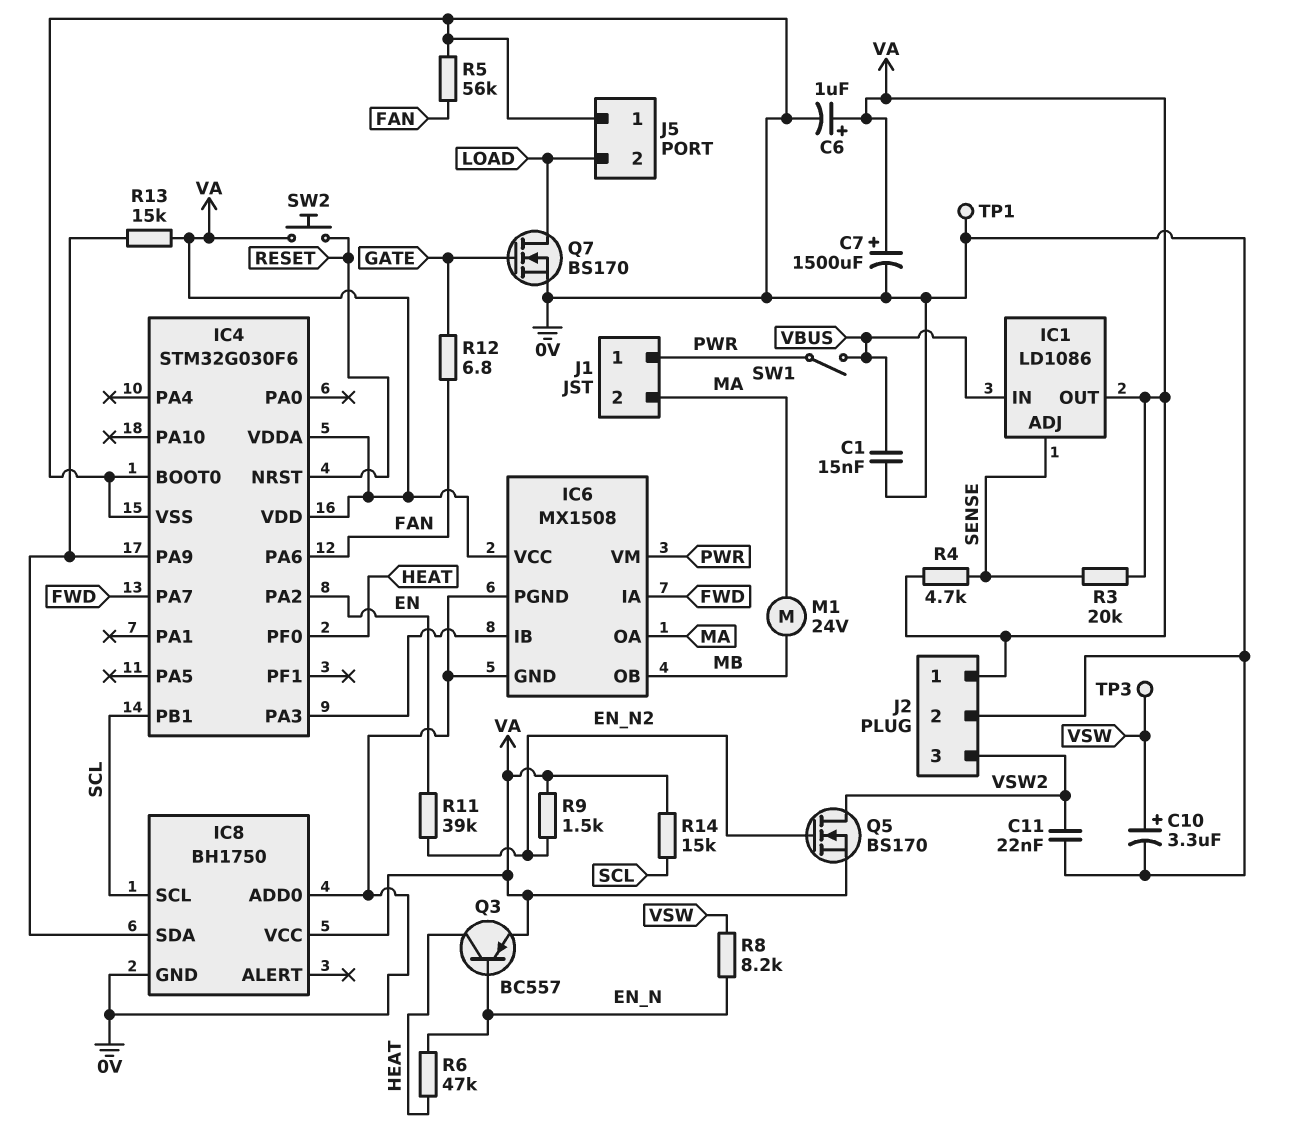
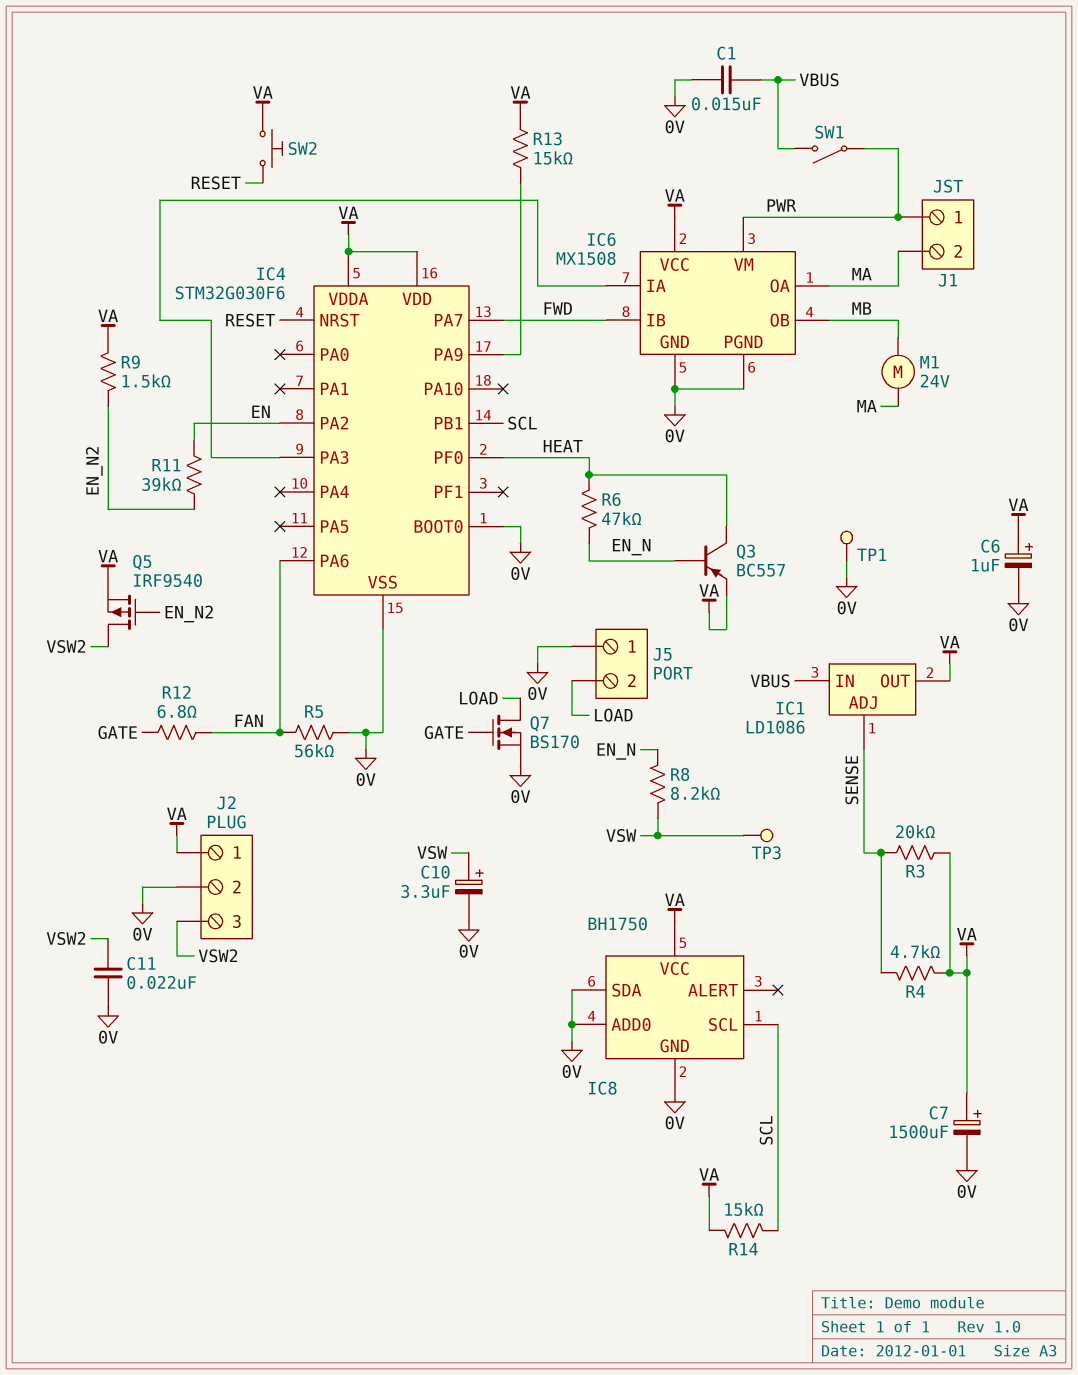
IC6 pin IA: FWD -> IC4/PA3
IC6 pin IB: IC4/PA3 -> FWD
IC8 pin SDA: IC4/PA9 -> 0V
Q5: NMOS BS170 (G EN_N2, D VSW2, S VA) -> PMOS IRF9540 (G EN_N2, D VSW2, S VA)

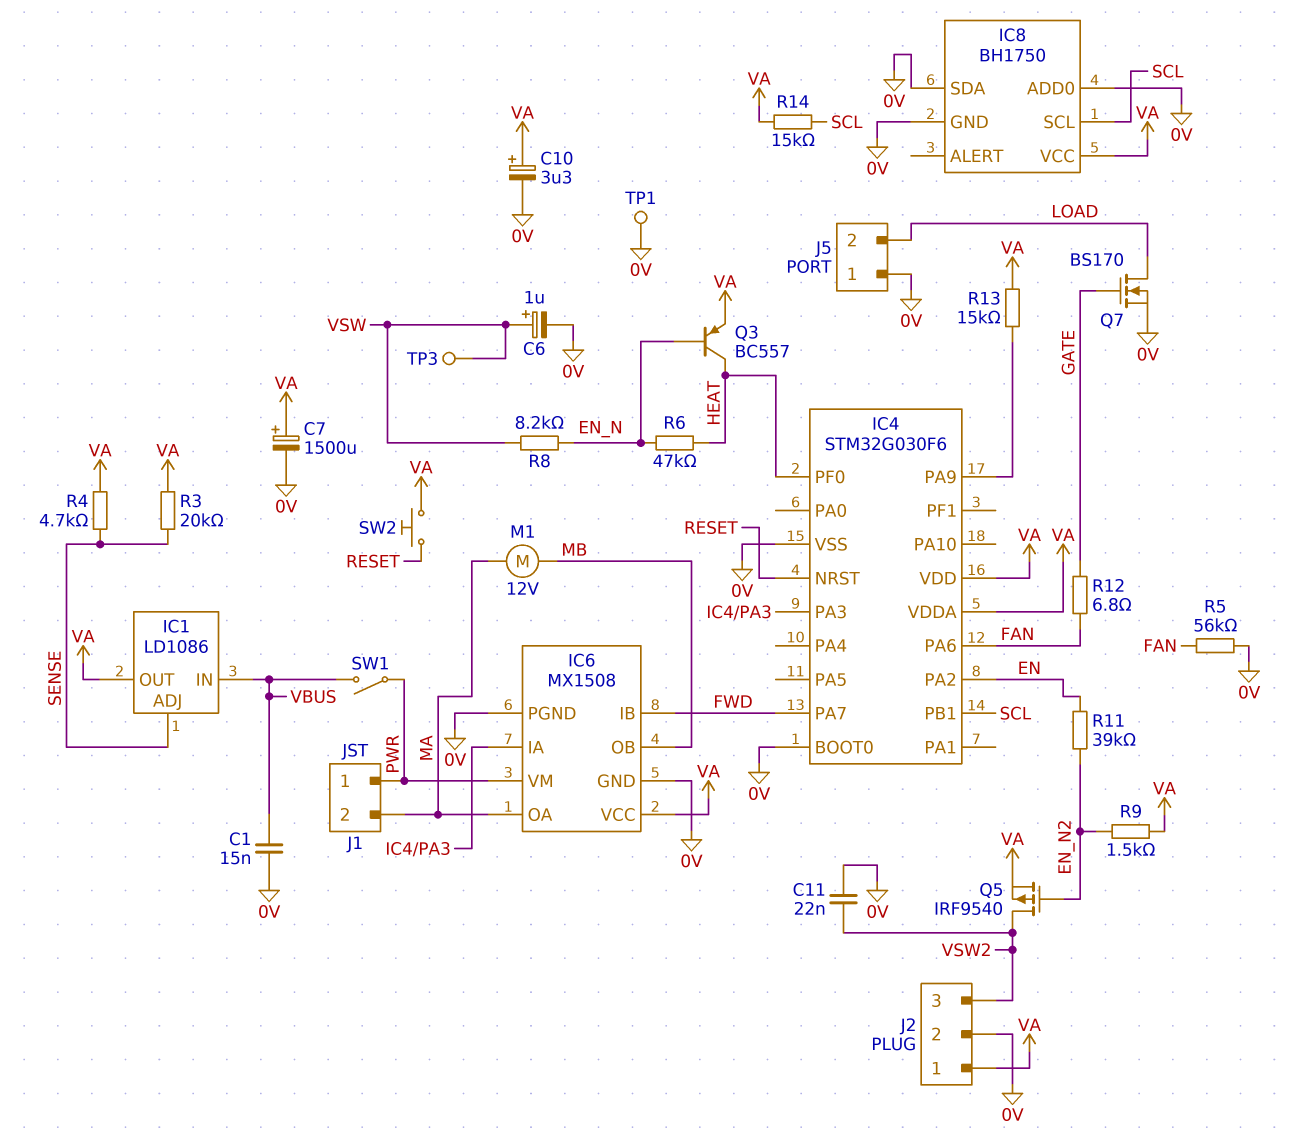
C6: 1uF (plus VA, minus 0V) -> 1uF (plus VSW, minus 0V)
C10: 3.3uF (plus VSW, minus 0V) -> 3.3uF (plus VA, minus 0V)
M1: motor 24V (MA, MB) -> motor 12V (MA, MB)

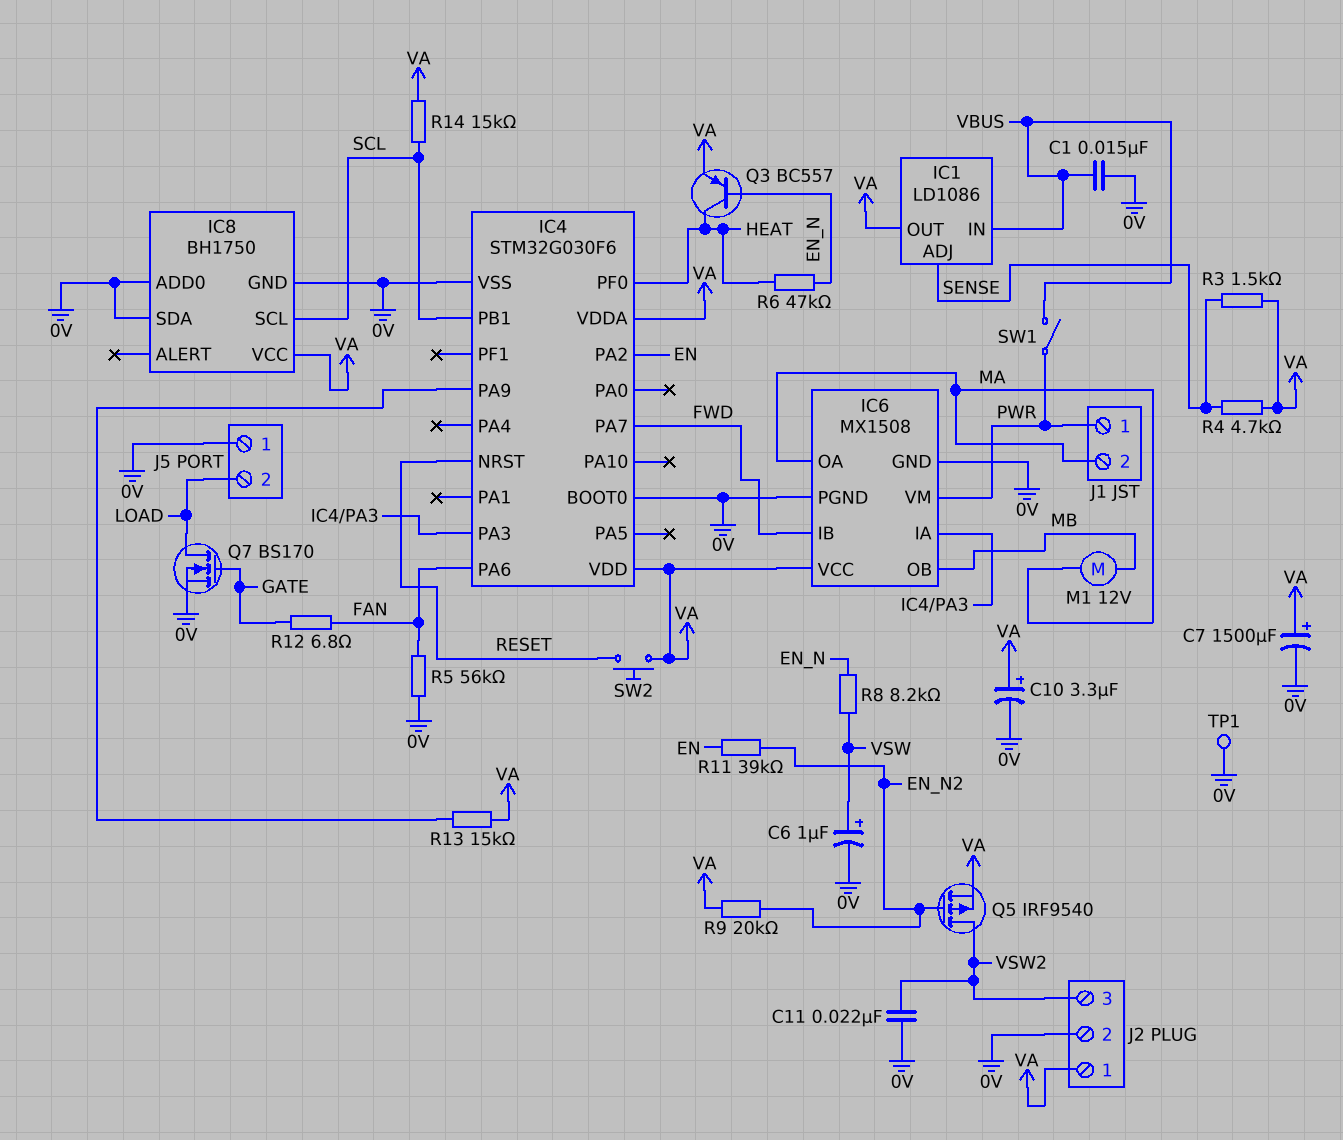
R3: 20k (SENSE, VA) -> 1.5k (SENSE, VA)
R9: 1.5k (EN_N2, VA) -> 20k (EN_N2, VA)
TP3: test point (VSW) -> none

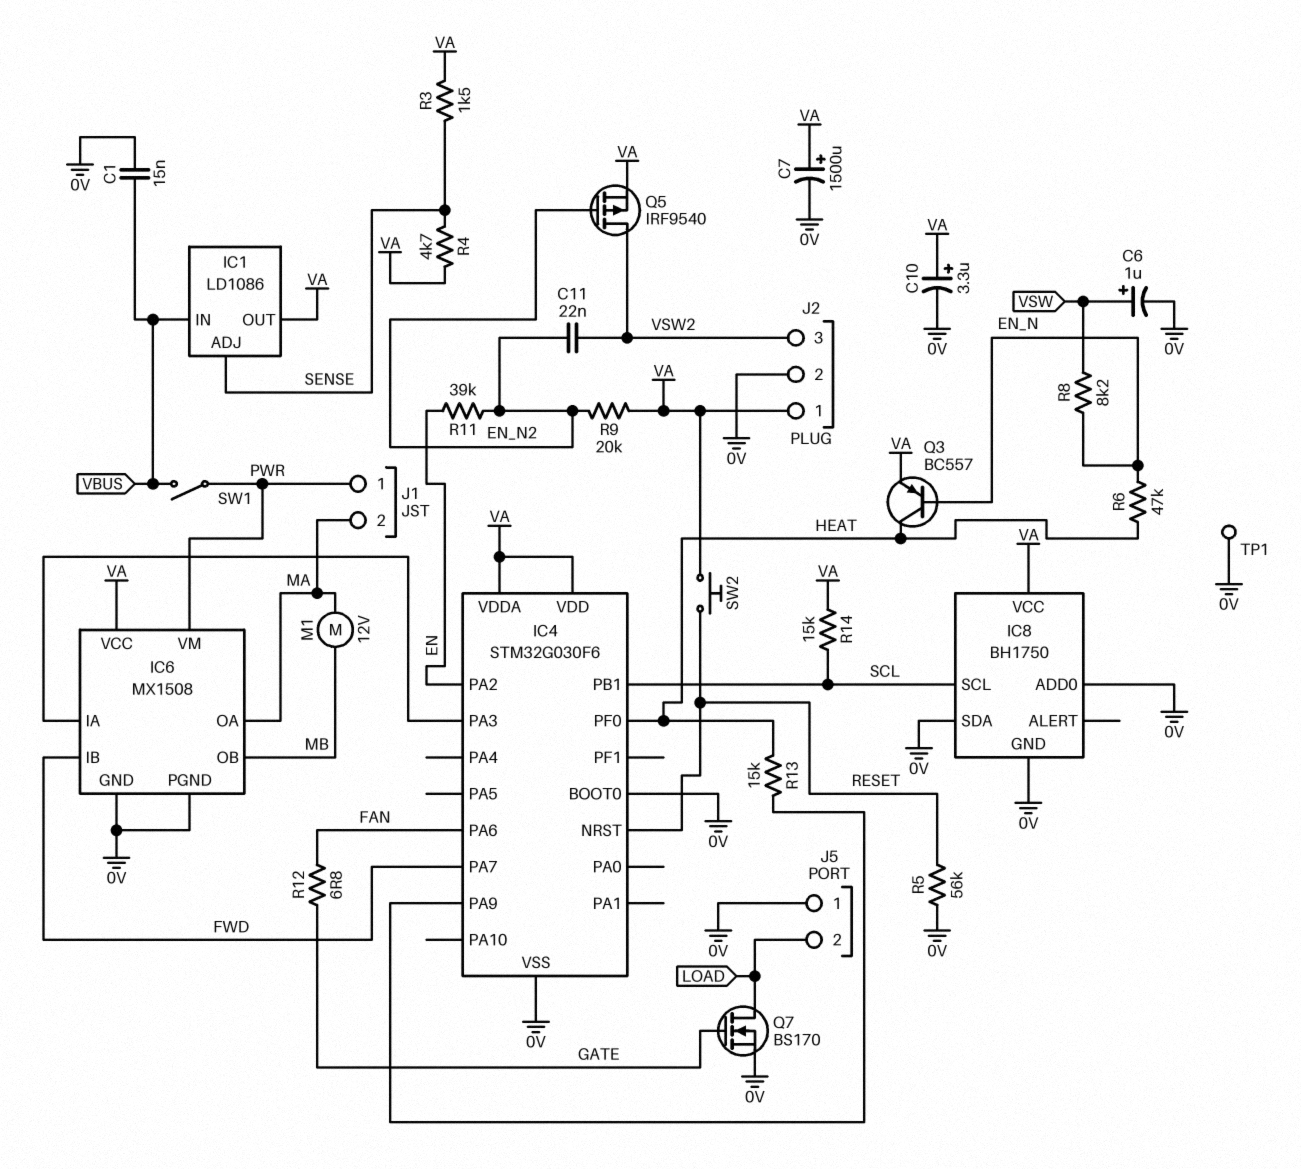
C11: 22nF (0V, VSW2) -> 22nF (EN_N2, VSW2)
R5: 56k (0V, FAN) -> 56k (0V, RESET)
R13: 15k (IC4/PA9, VA) -> 15k (HEAT, IC4/PA9)

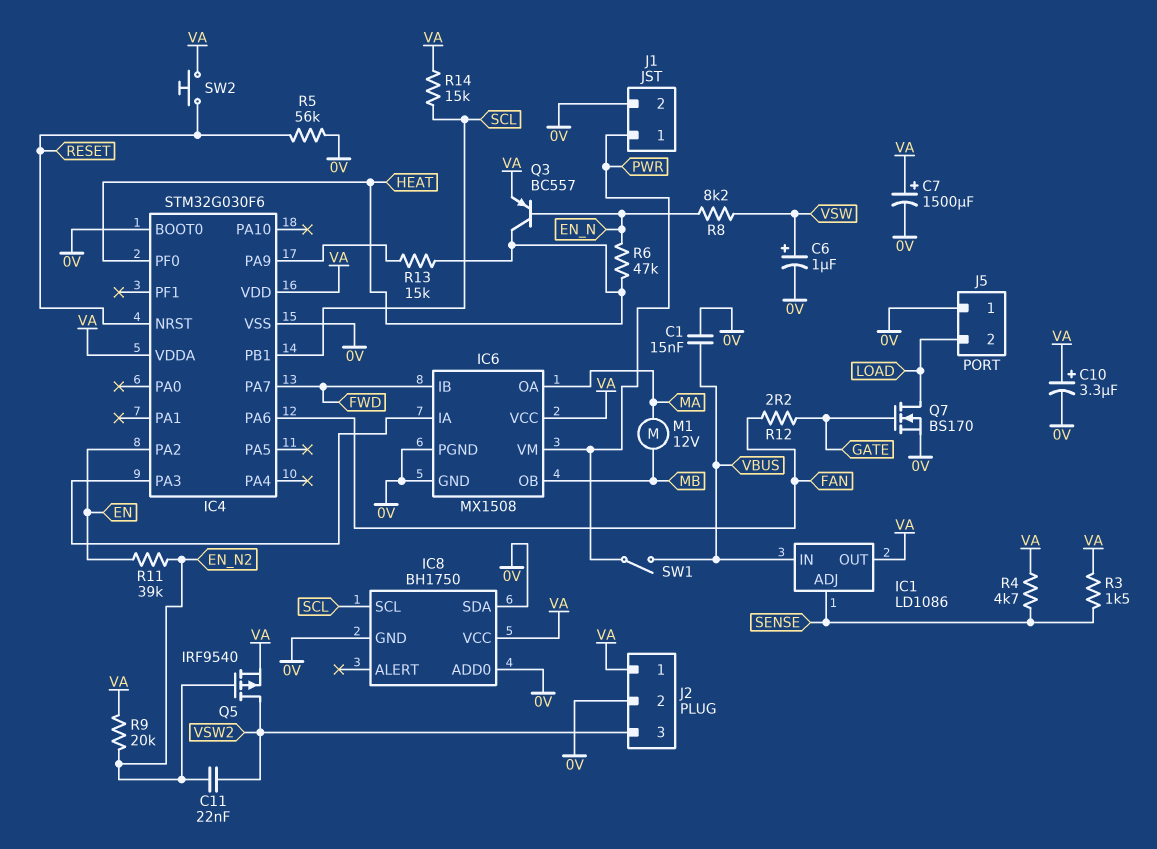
J1 pin 2: MA -> 0V
R12: 6.8 (FAN, GATE) -> 2.2 (FAN, GATE)
TP1: test point (0V) -> none

